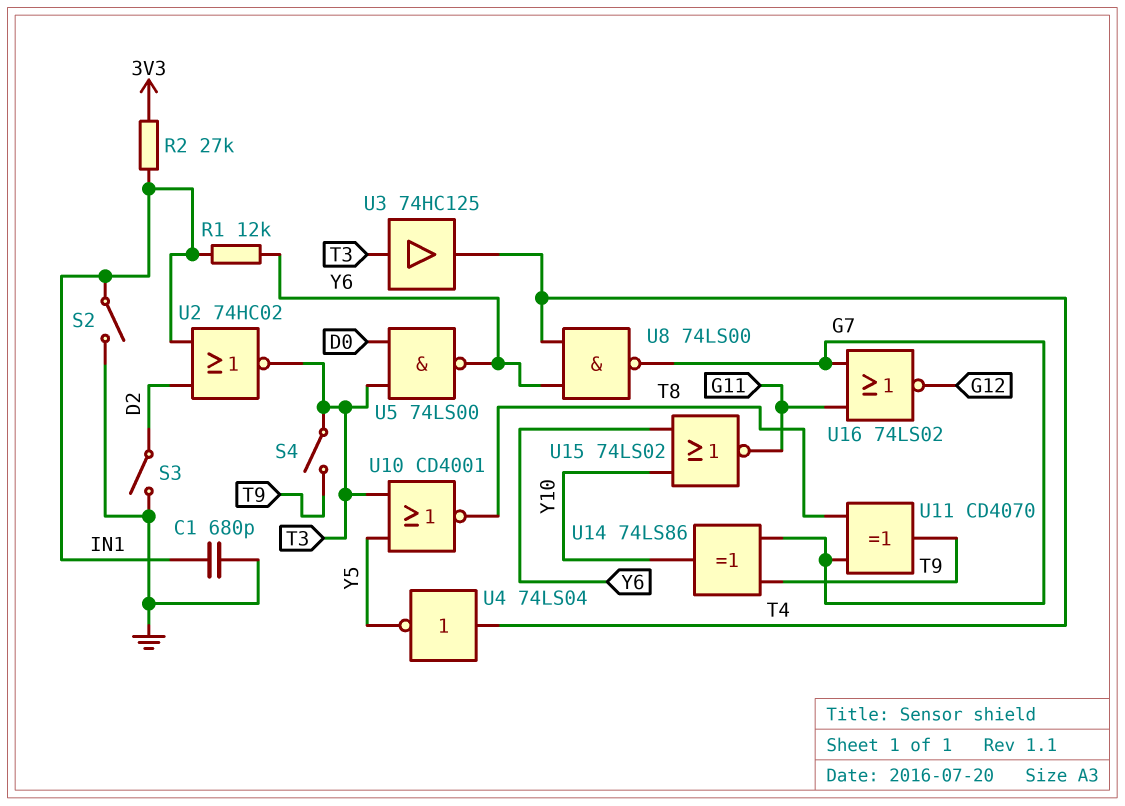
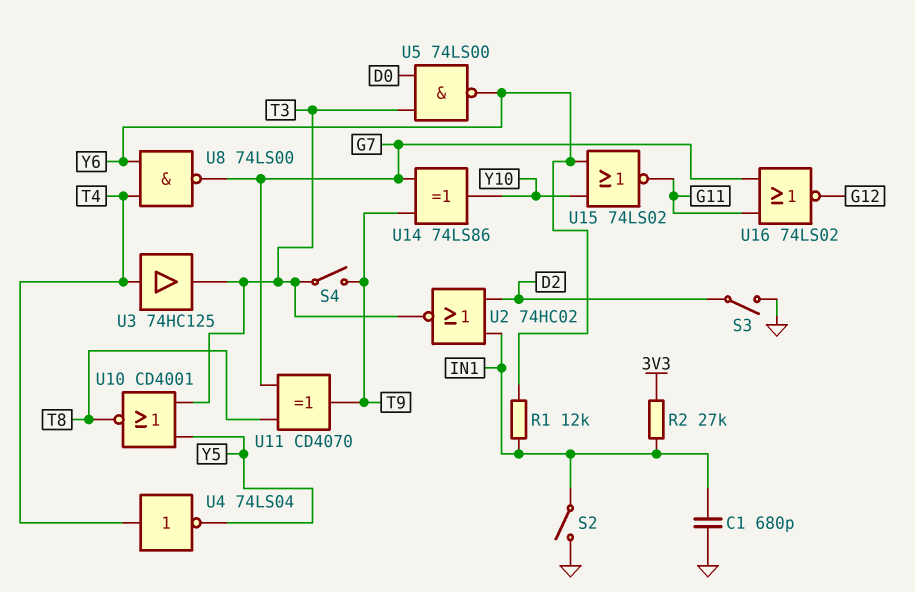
U3: buffer 74HC125 (in T3, out T4) -> buffer 74HC125 (in T4, out T3)

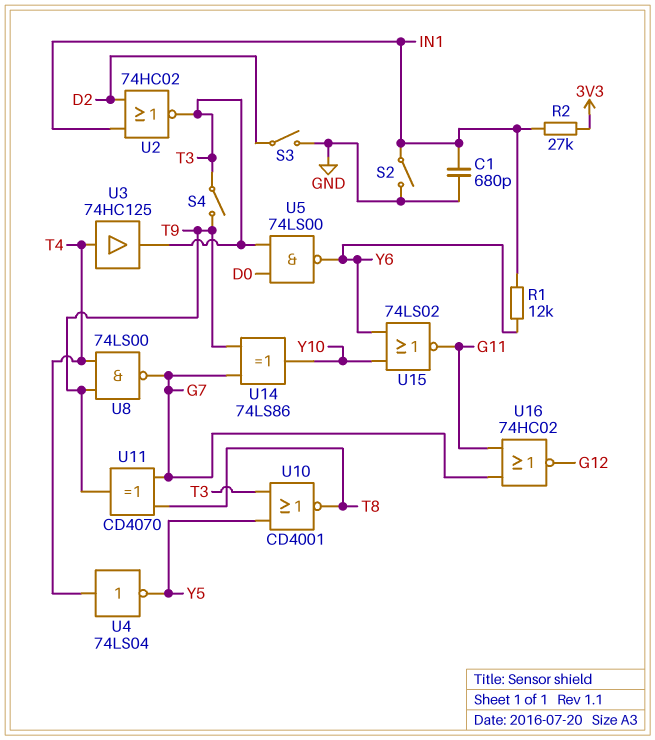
U8: NAND 74LS00 (in T4, in Y6, out G7) -> NAND 74LS00 (in T4, in T9, out G7)
U16: NOR 74LS02 (in G7, in G11, out G12) -> NOR 74HC02 (in G7, in G11, out G12)

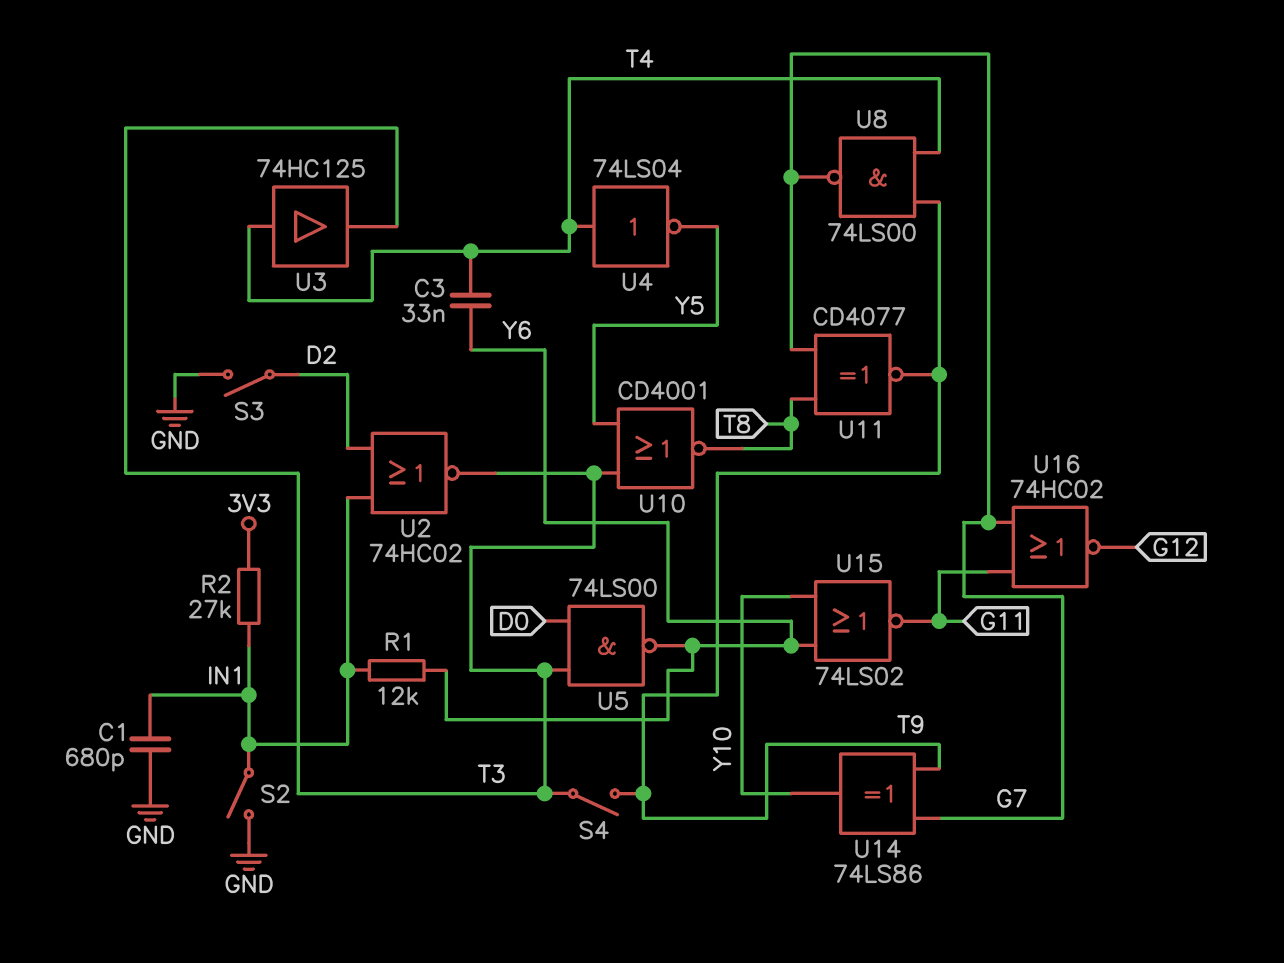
C3: none -> 33nF (T4, Y6)
U11: XOR CD4070 (in G7, in T8, out T9) -> XNOR CD4077 (in G7, in T8, out T9)

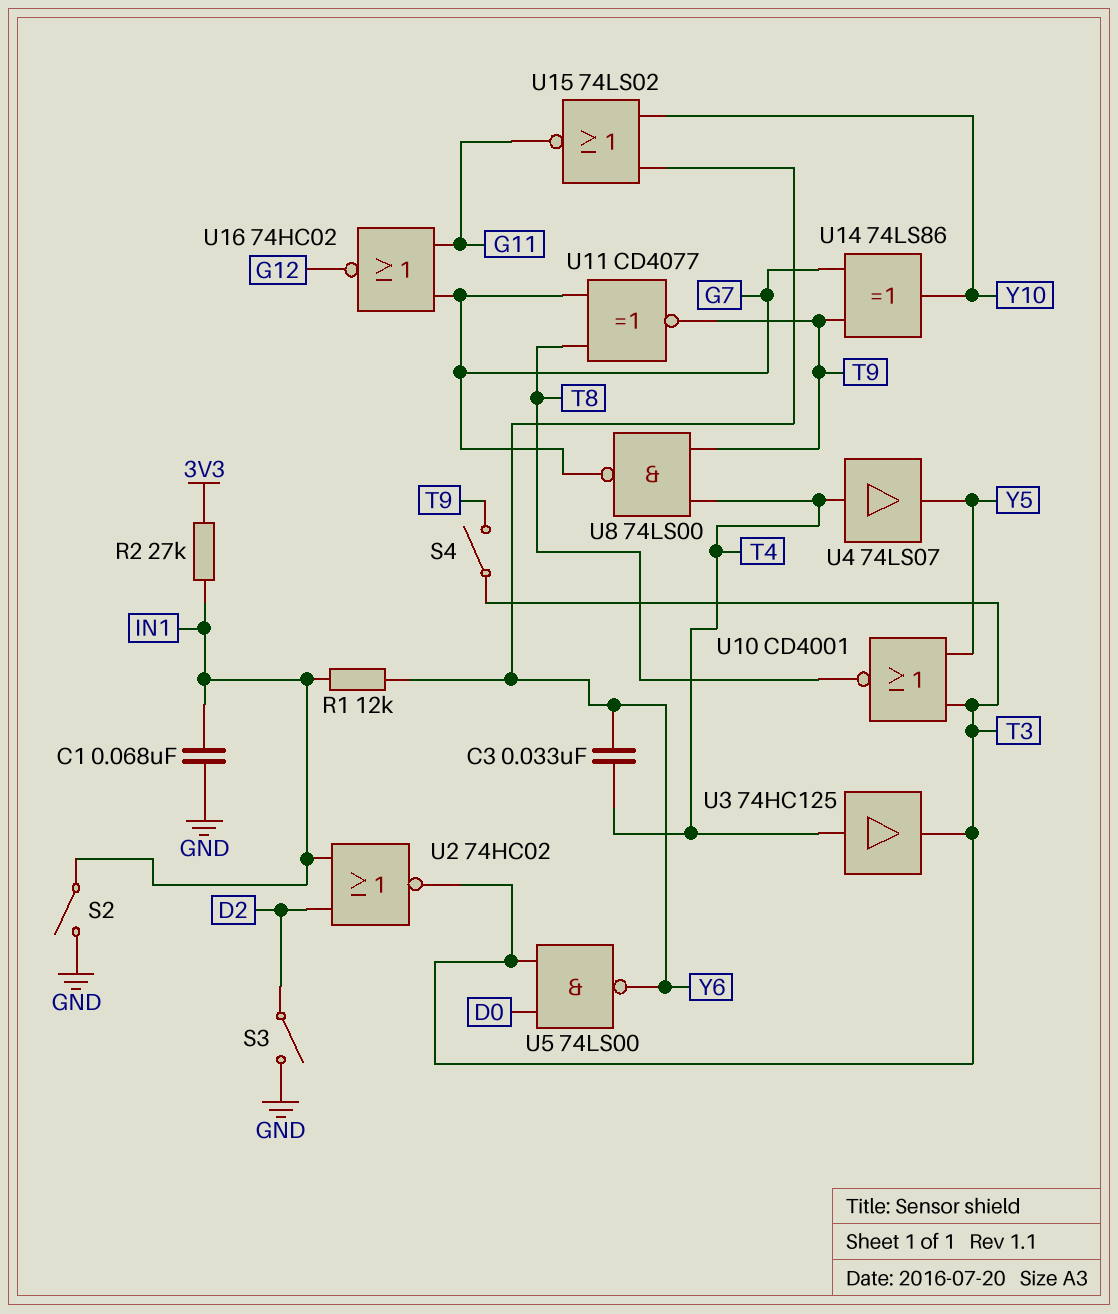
C1: 680pF (GND, IN1) -> 68nF (GND, IN1)
U4: NOT 74LS04 (in T4, out Y5) -> buffer 74LS07 (in T4, out Y5)

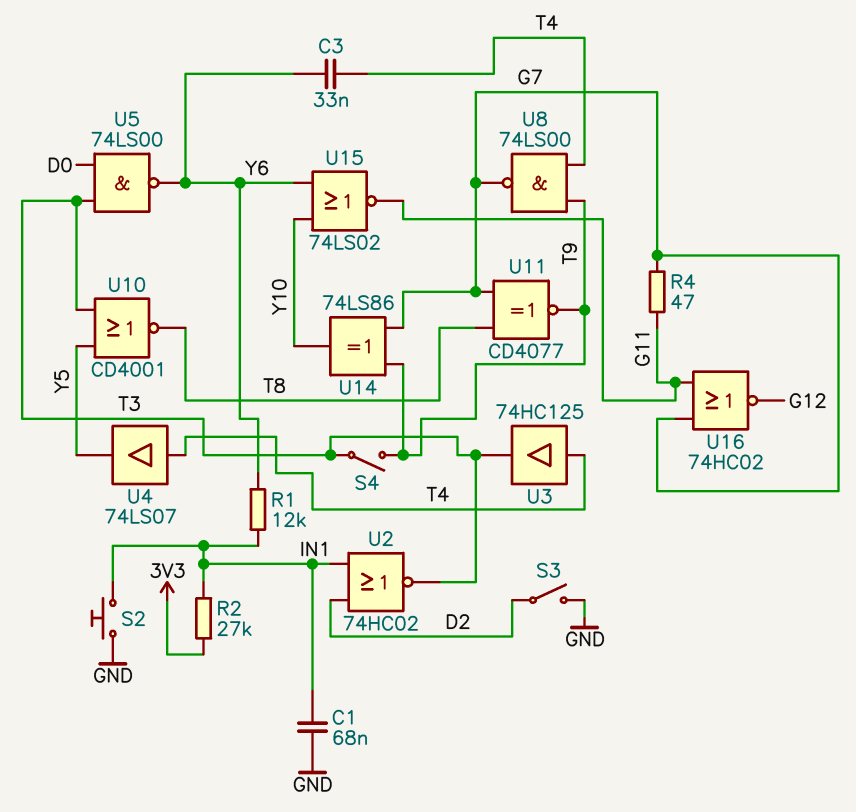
R4: none -> 47 (G7, G11)
S2: switch (GND, IN1) -> button (GND, IN1)

